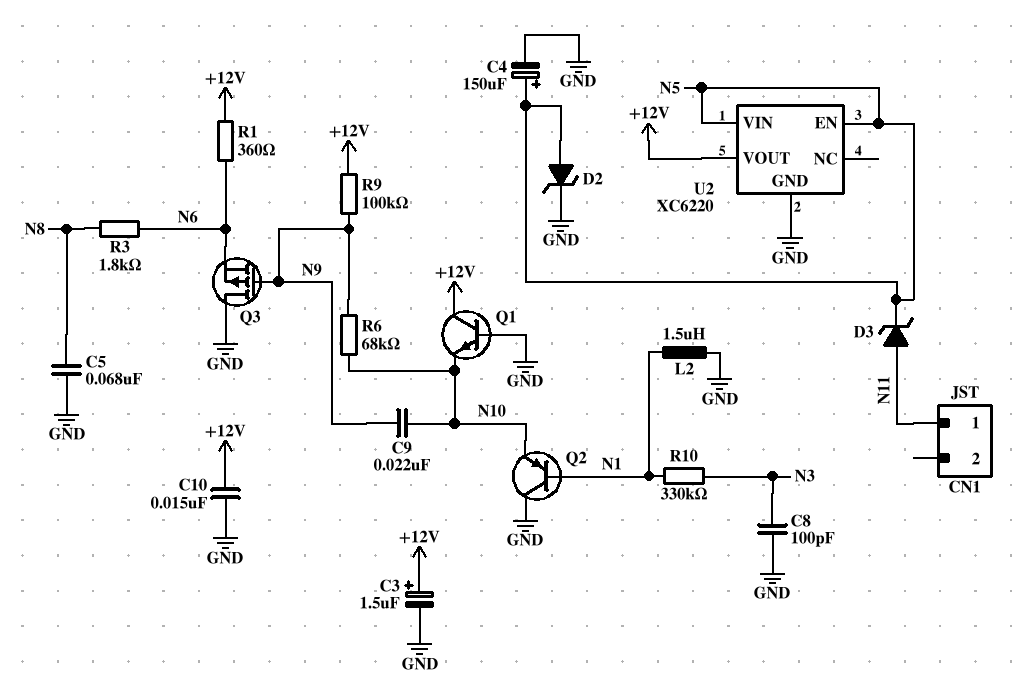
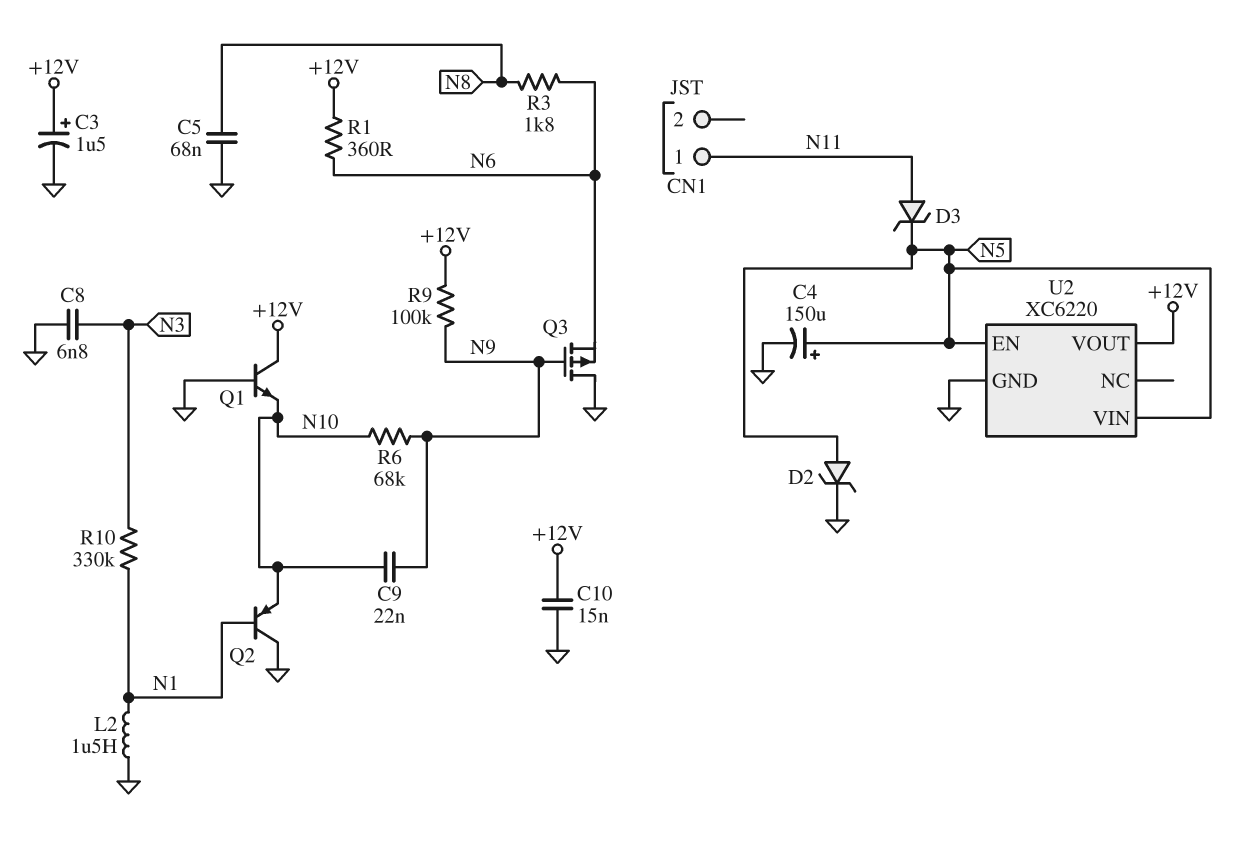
C8: 100pF (GND, N3) -> 6.8nF (GND, N3)

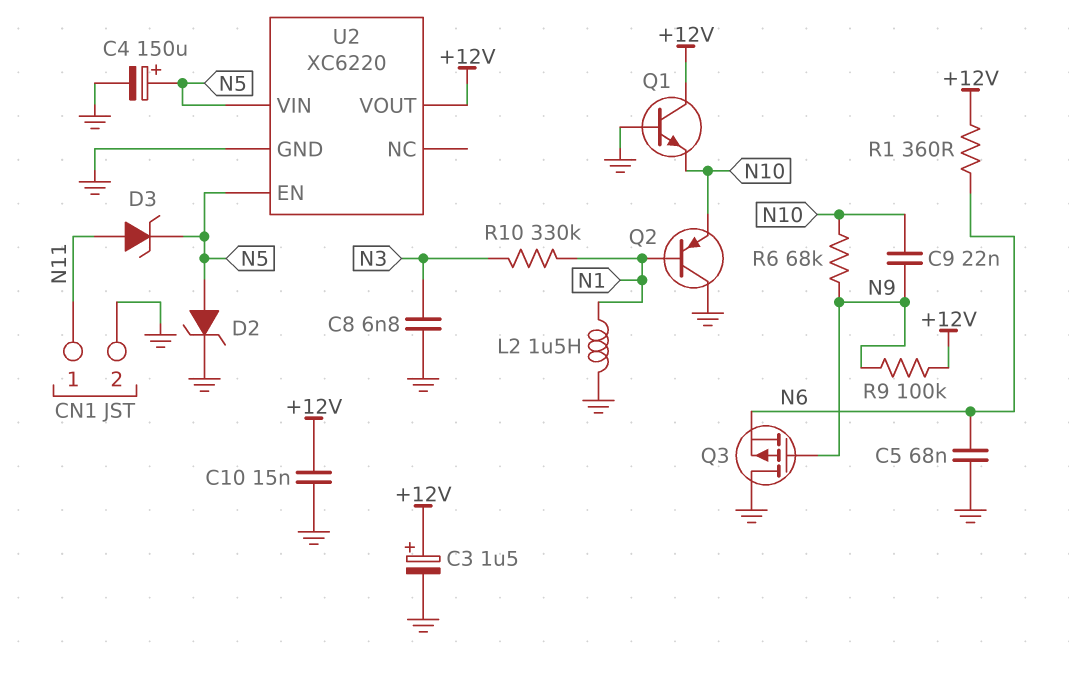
C5: 68nF (GND, N8) -> 68nF (GND, N6)
CN1 pin 2: none -> GND
R3: 1.8k (N6, N8) -> none

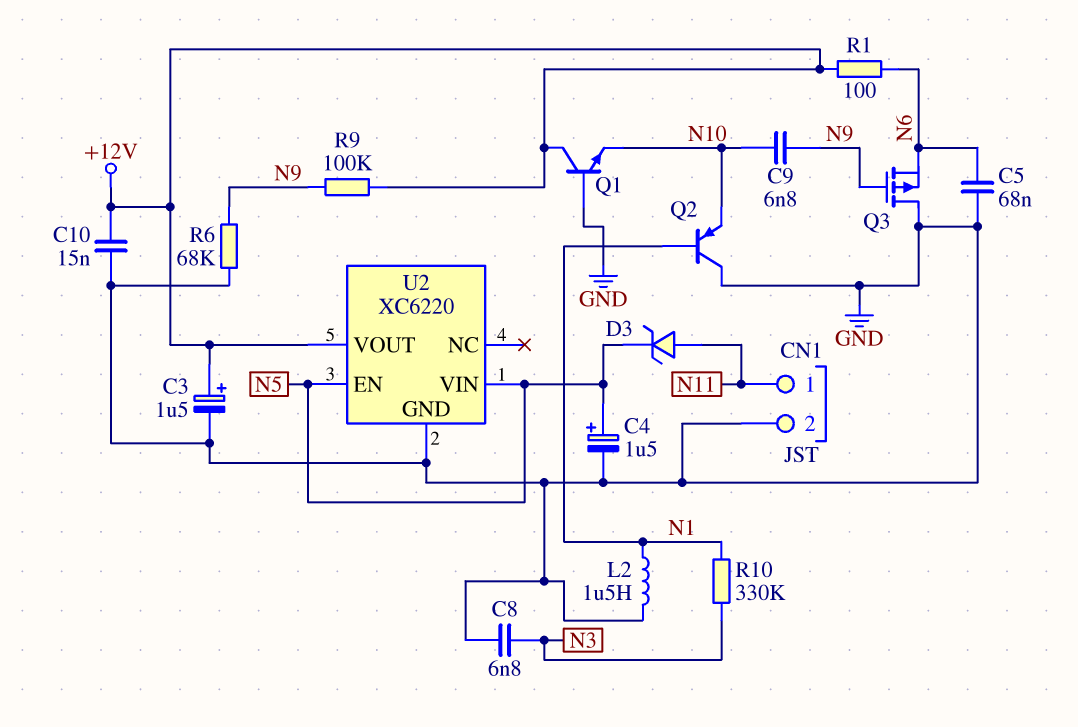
C4: 150uF (plus N5, minus GND) -> 1.5uF (plus N5, minus GND)
C9: 22nF (N9, N10) -> 6.8nF (N9, N10)
D2: zener (A N5, K GND) -> none
R1: 360 (+12V, N6) -> 100 (+12V, N6)
R6: 68k (N9, N10) -> 68k (GND, N9)

